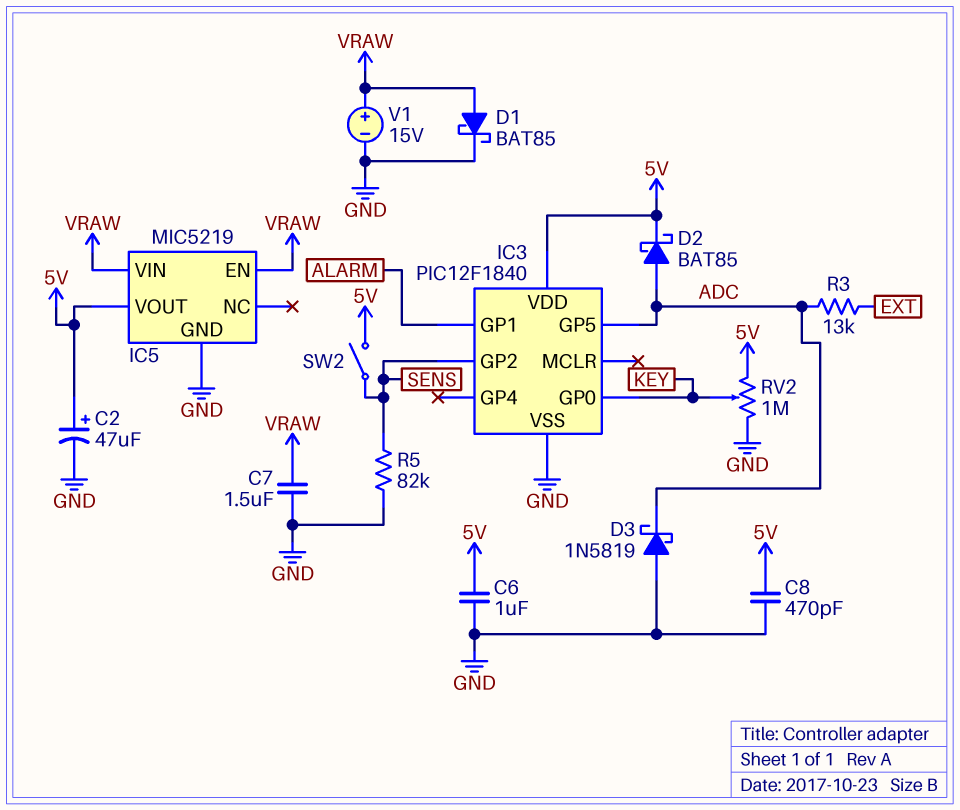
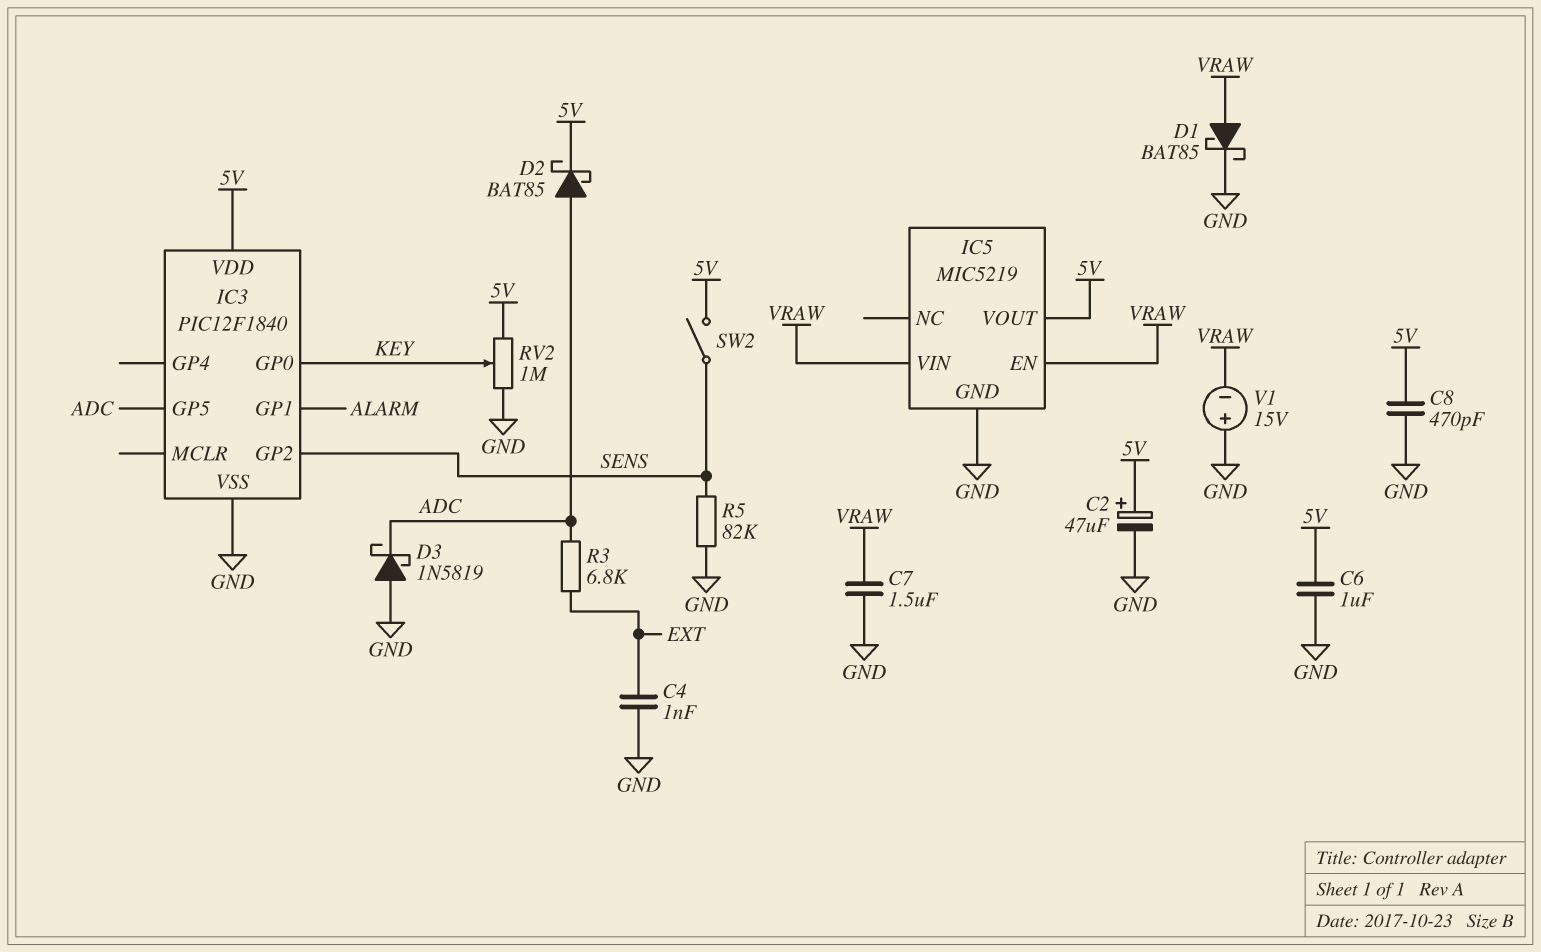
C4: none -> 1nF (EXT, GND)
R3: 13k (ADC, EXT) -> 6.8k (ADC, EXT)
V1: 15V (plus VRAW, minus GND) -> 15V (plus GND, minus VRAW)

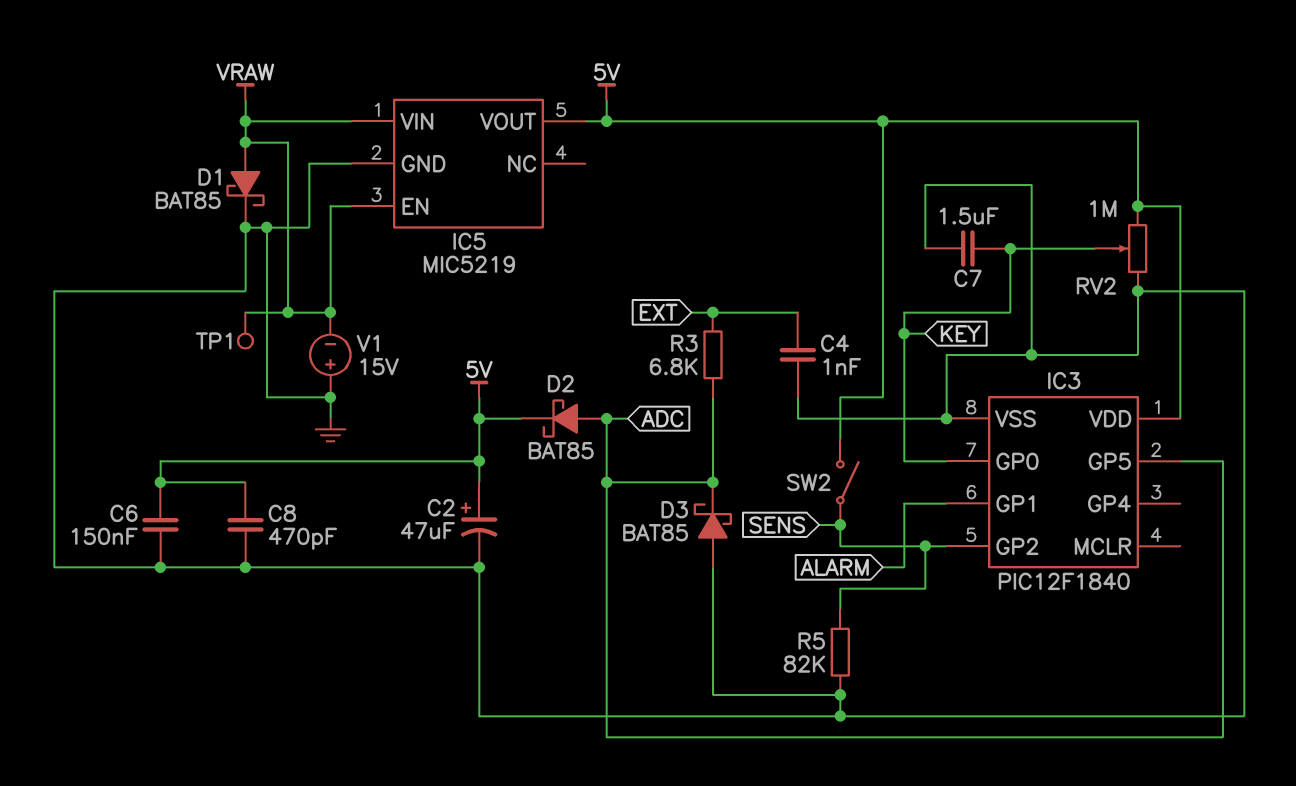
C6: 1uF (5V, GND) -> 150nF (5V, GND)
C7: 1.5uF (GND, VRAW) -> 1.5uF (GND, KEY)
D3: schottky 1N5819 (A GND, K ADC) -> schottky BAT85 (A GND, K ADC)
TP1: none -> test point (VRAW)

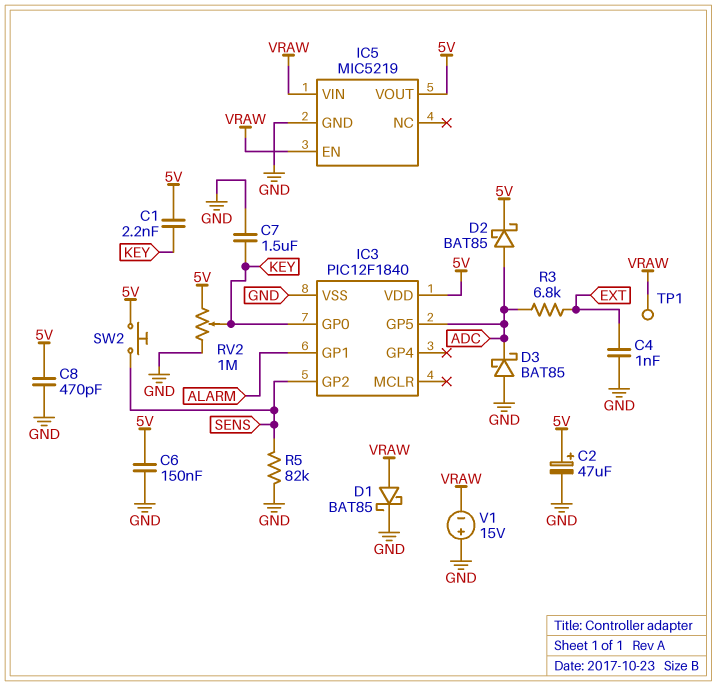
C1: none -> 2.2nF (5V, KEY)
SW2: switch (5V, SENS) -> button (5V, SENS)

